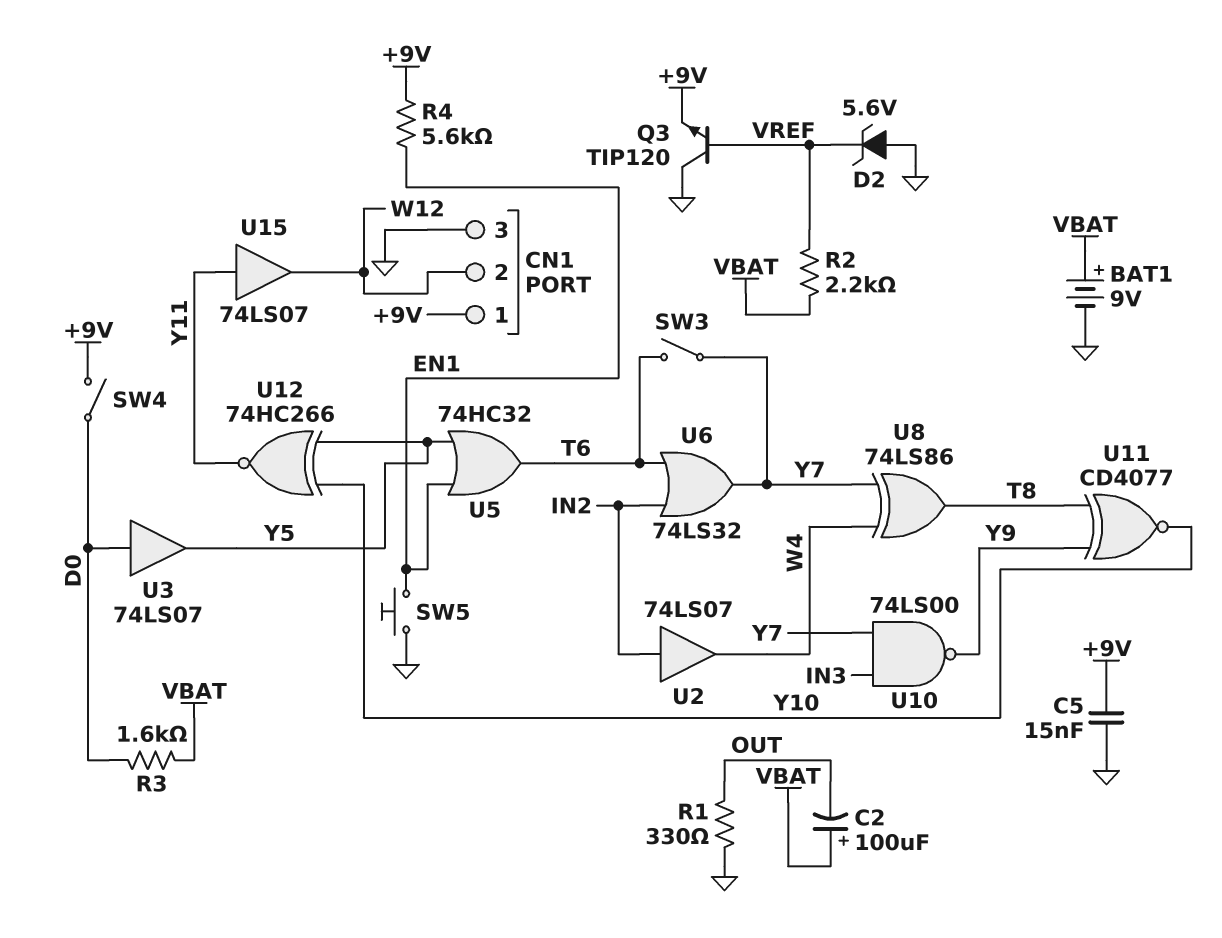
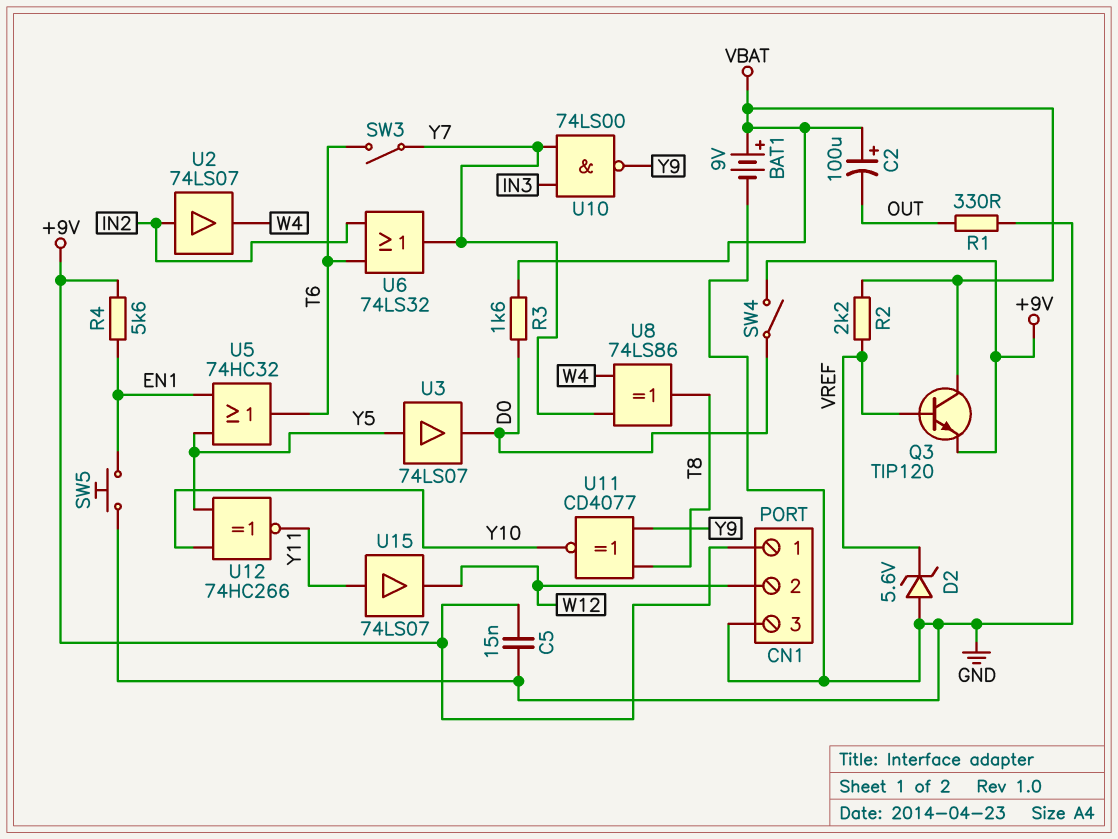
Q3: NPN TIP120 (B VREF, C GND, E +9V) -> NPN TIP120 (B VREF, C VBAT, E +9V)
U3: buffer 74LS07 (in D0, out Y5) -> buffer 74LS07 (in Y5, out D0)

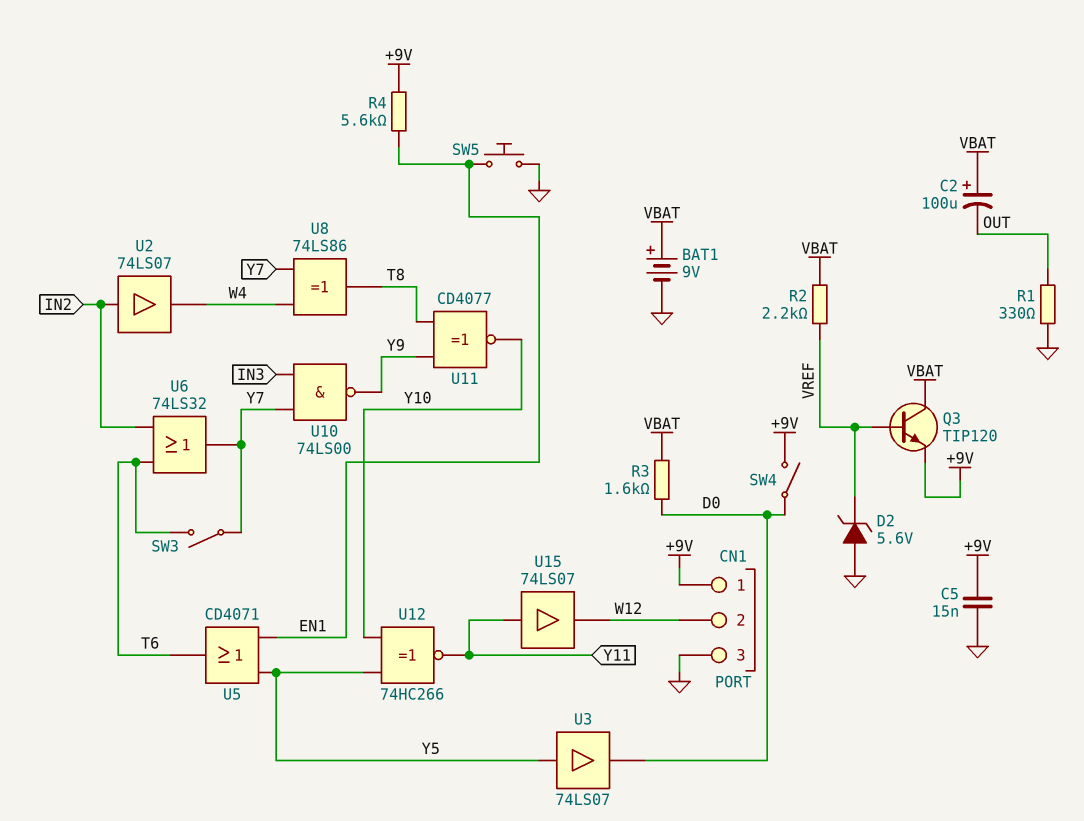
U5: OR 74HC32 (in EN1, in Y5, out T6) -> OR CD4071 (in EN1, in Y5, out T6)

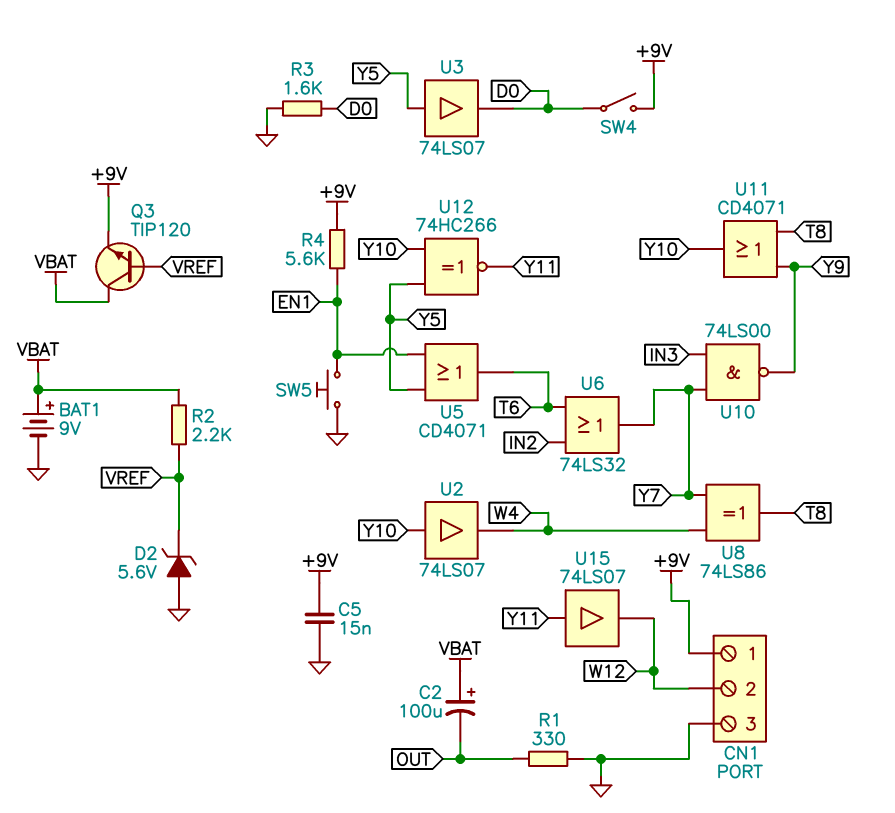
R3: 1.6k (D0, VBAT) -> 1.6k (D0, GND)
SW3: switch (T6, Y7) -> none
U2: buffer 74LS07 (in IN2, out W4) -> buffer 74LS07 (in Y10, out W4)
U11: XNOR CD4077 (in T8, in Y9, out Y10) -> OR CD4071 (in T8, in Y9, out Y10)

